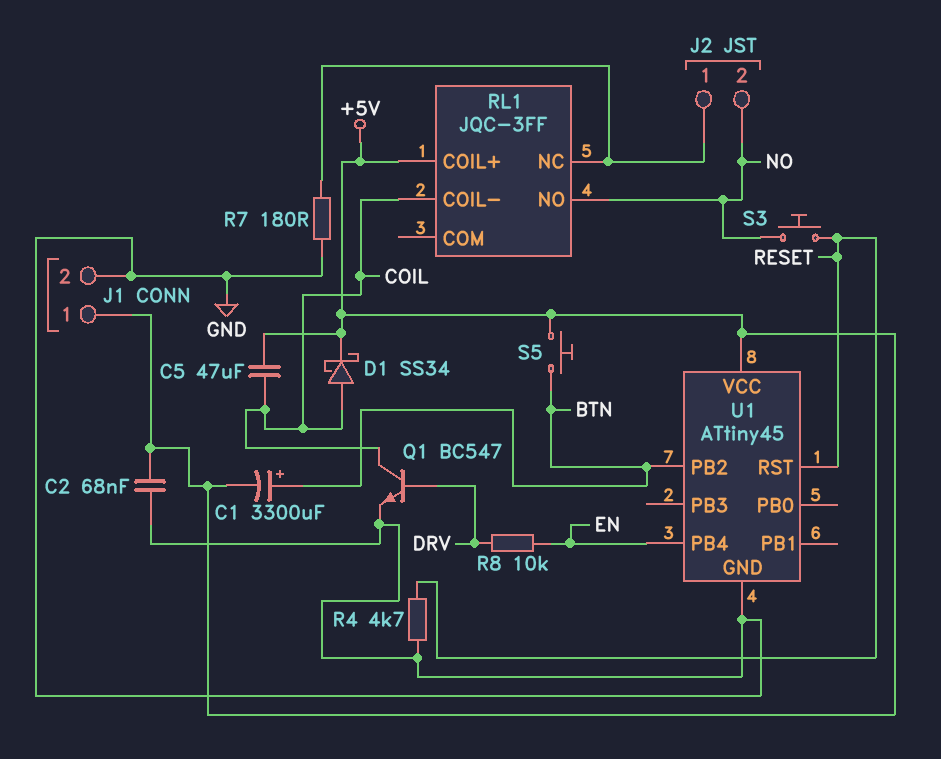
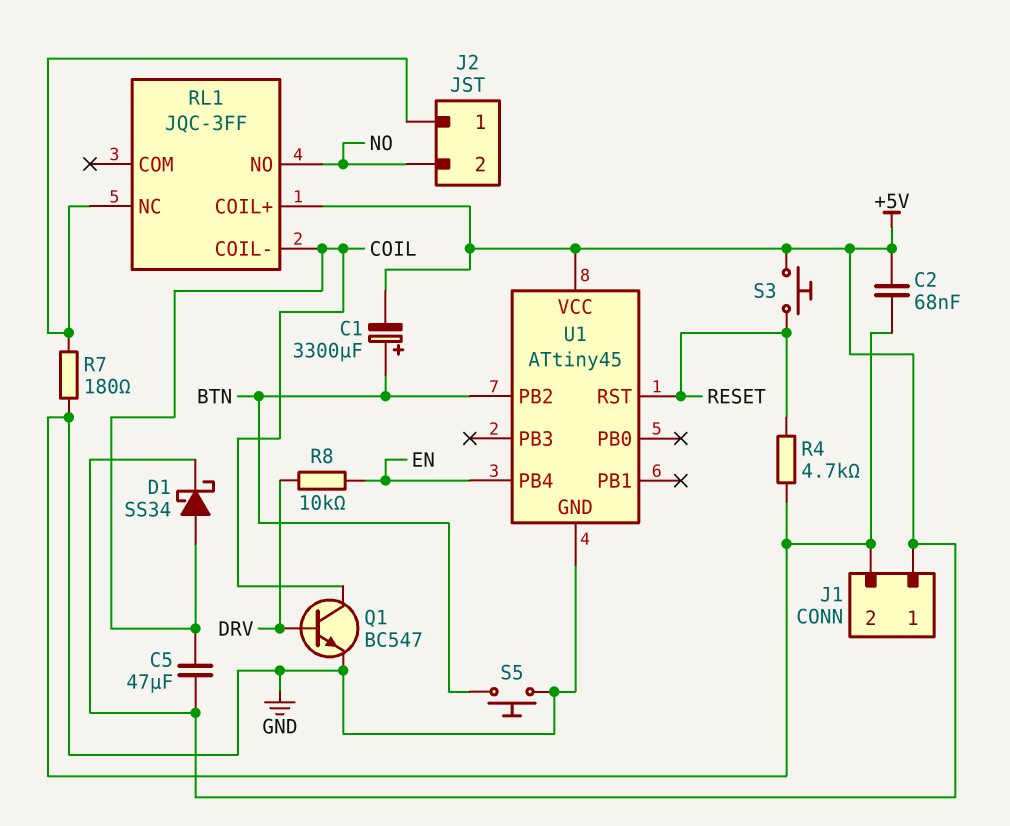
S3: button (NO, RESET) -> button (+5V, RESET)
S5: button (+5V, BTN) -> button (BTN, GND)

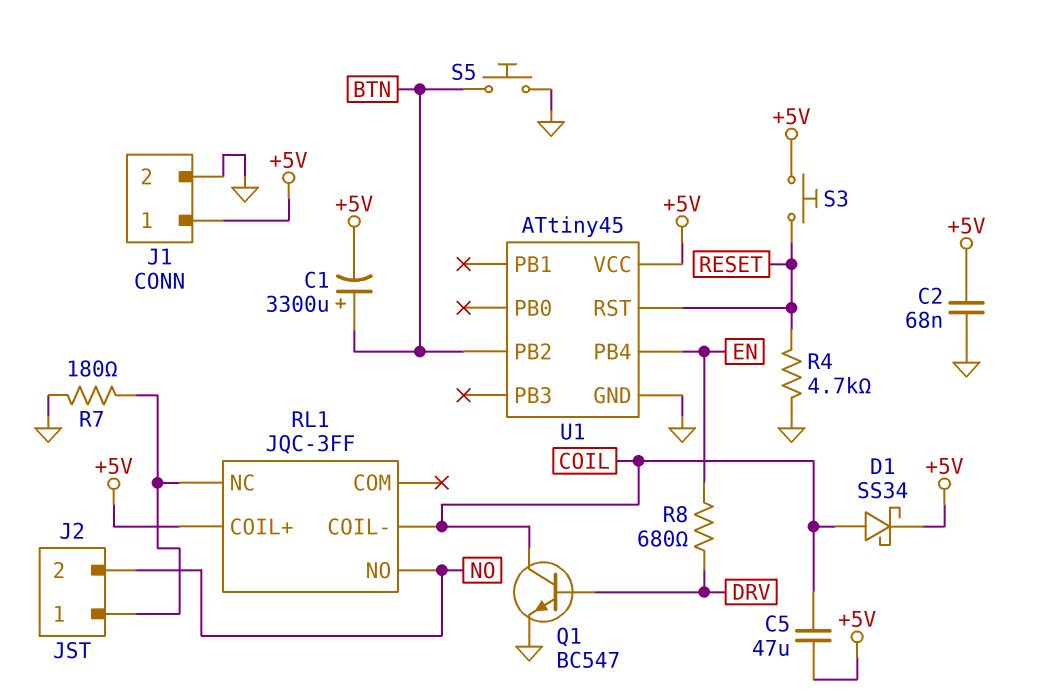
R8: 10k (DRV, EN) -> 680 (DRV, EN)

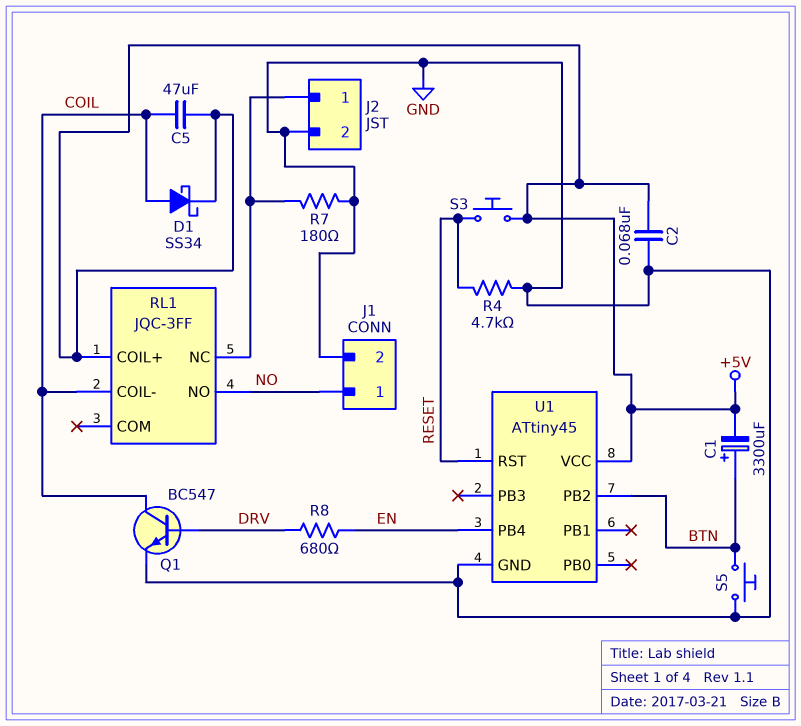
J1 pin 1: +5V -> NO
J2 pin 2: NO -> GND

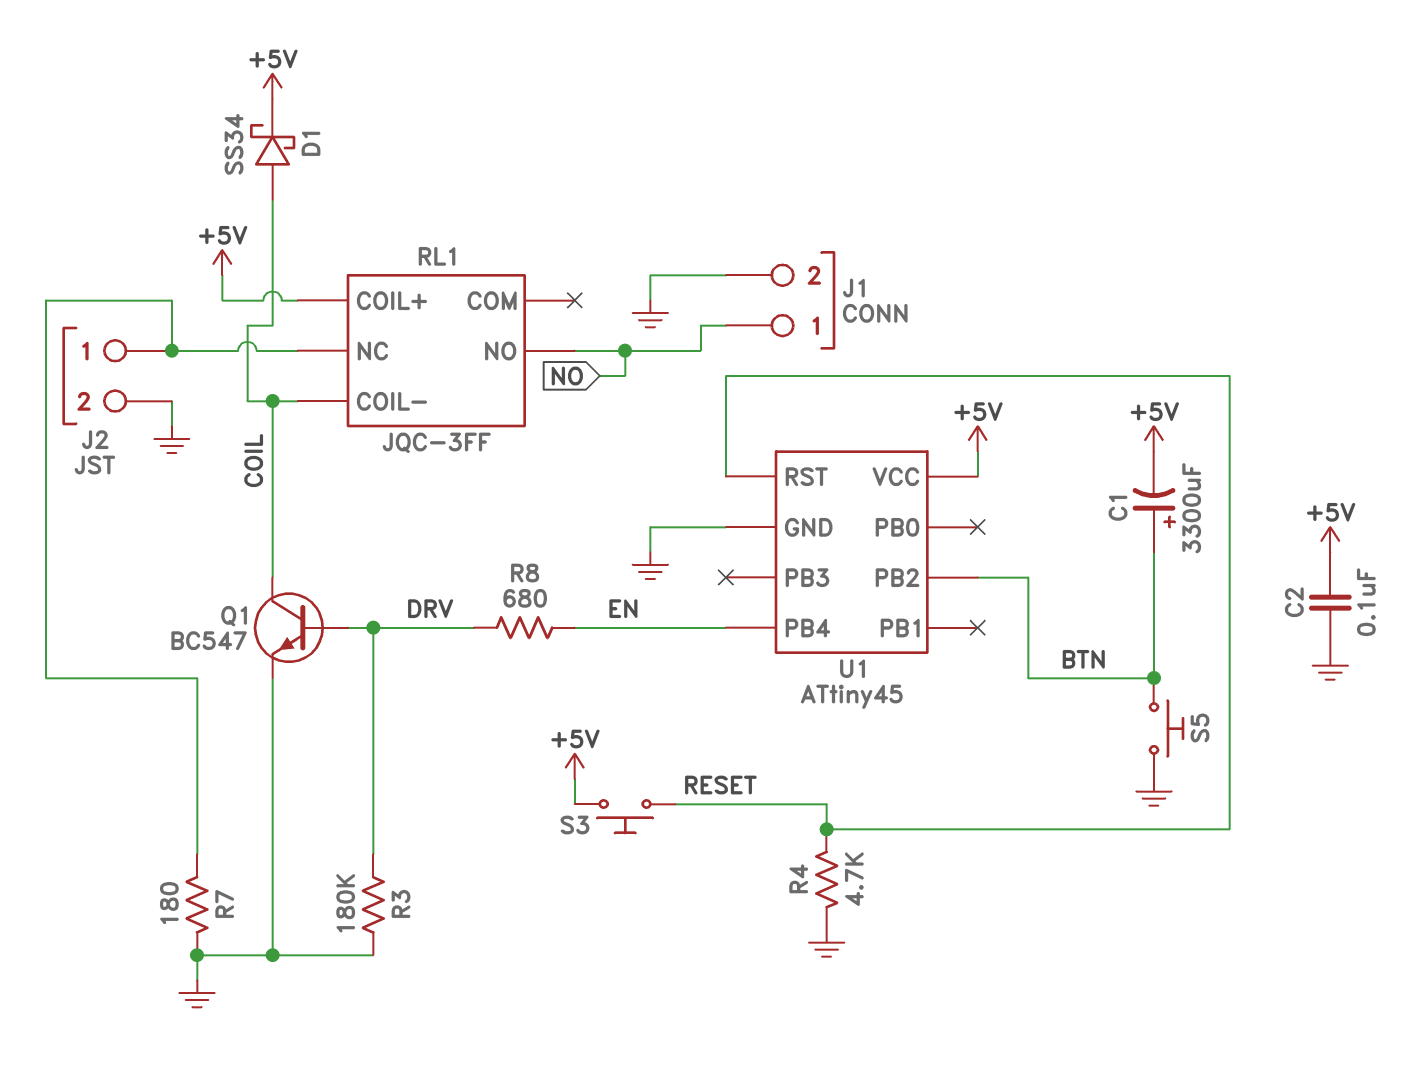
C2: 68nF (+5V, GND) -> 100nF (+5V, GND)
C5: 47uF (+5V, COIL) -> none
R3: none -> 180k (DRV, GND)

